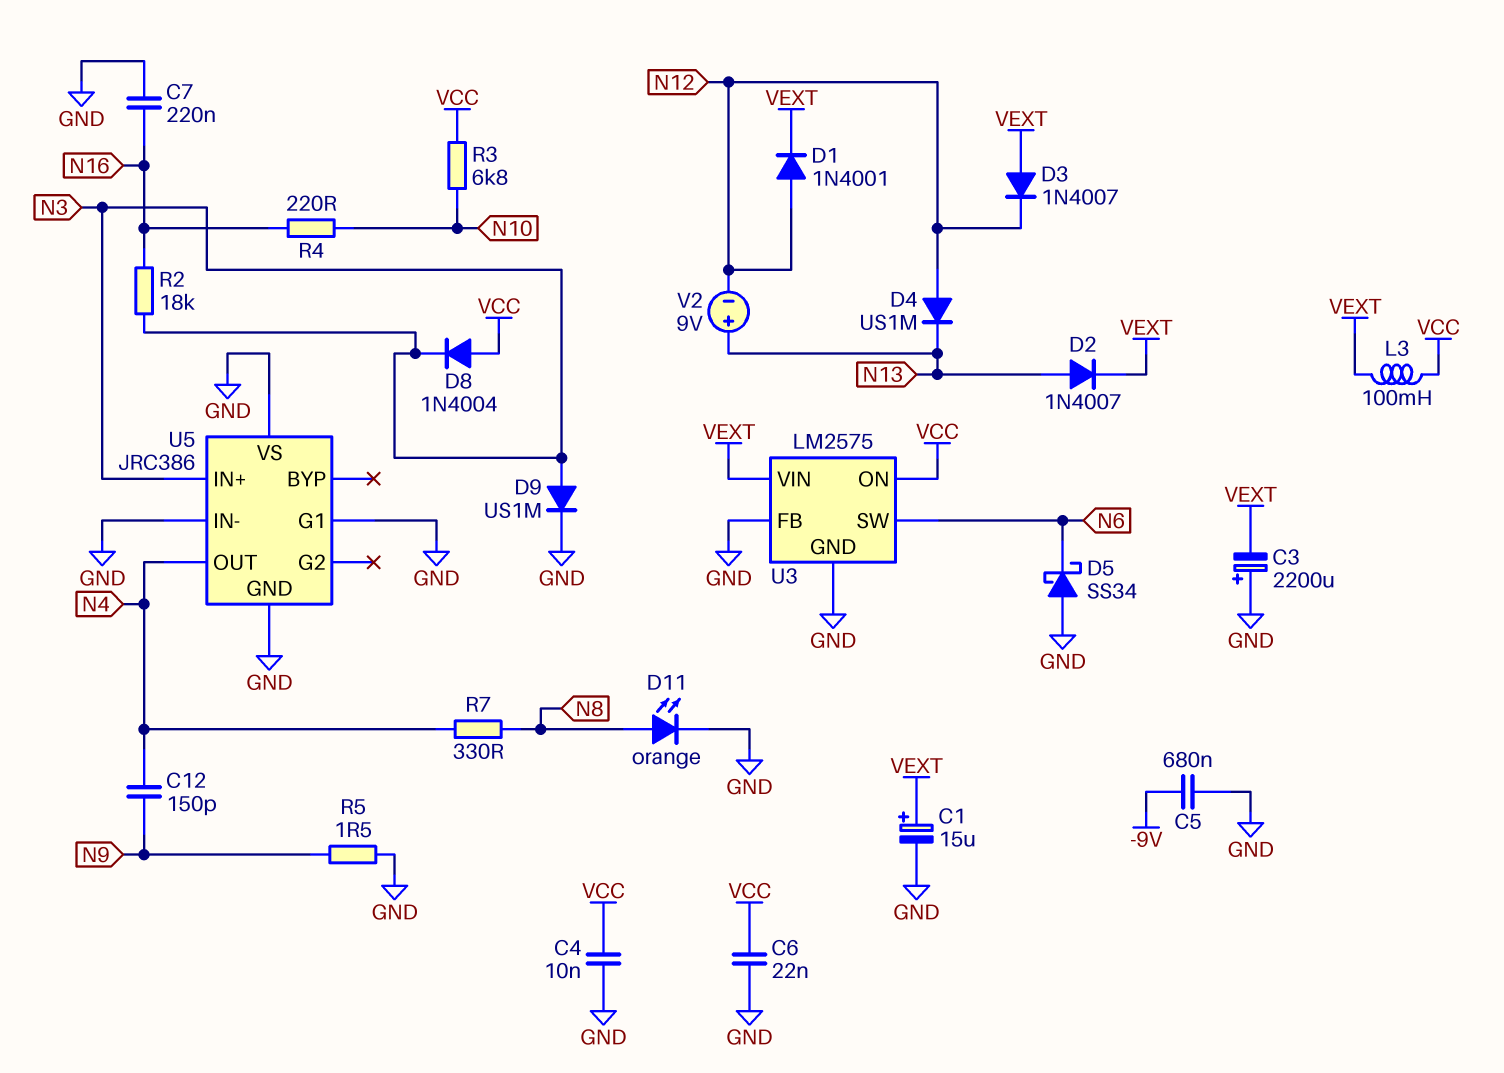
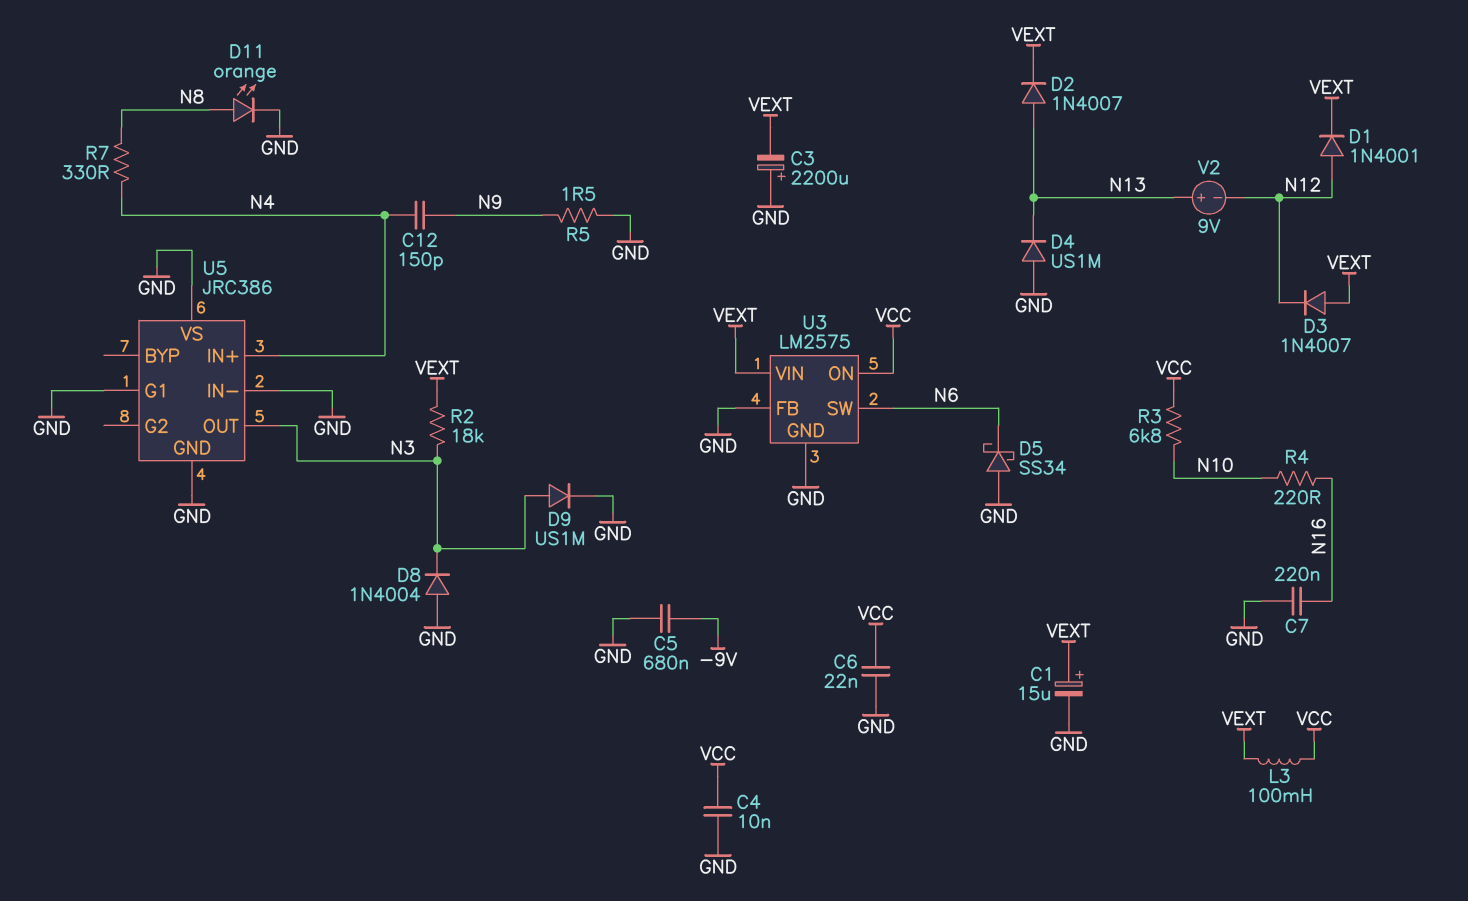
D4: diode US1M (A N12, K N13) -> diode US1M (A GND, K N13)
D8: diode 1N4004 (A VCC, K N3) -> diode 1N4004 (A GND, K N3)
R2: 18k (N3, N16) -> 18k (N3, VEXT)
U5 pin IN+: N3 -> N4
U5 pin OUT: N4 -> N3

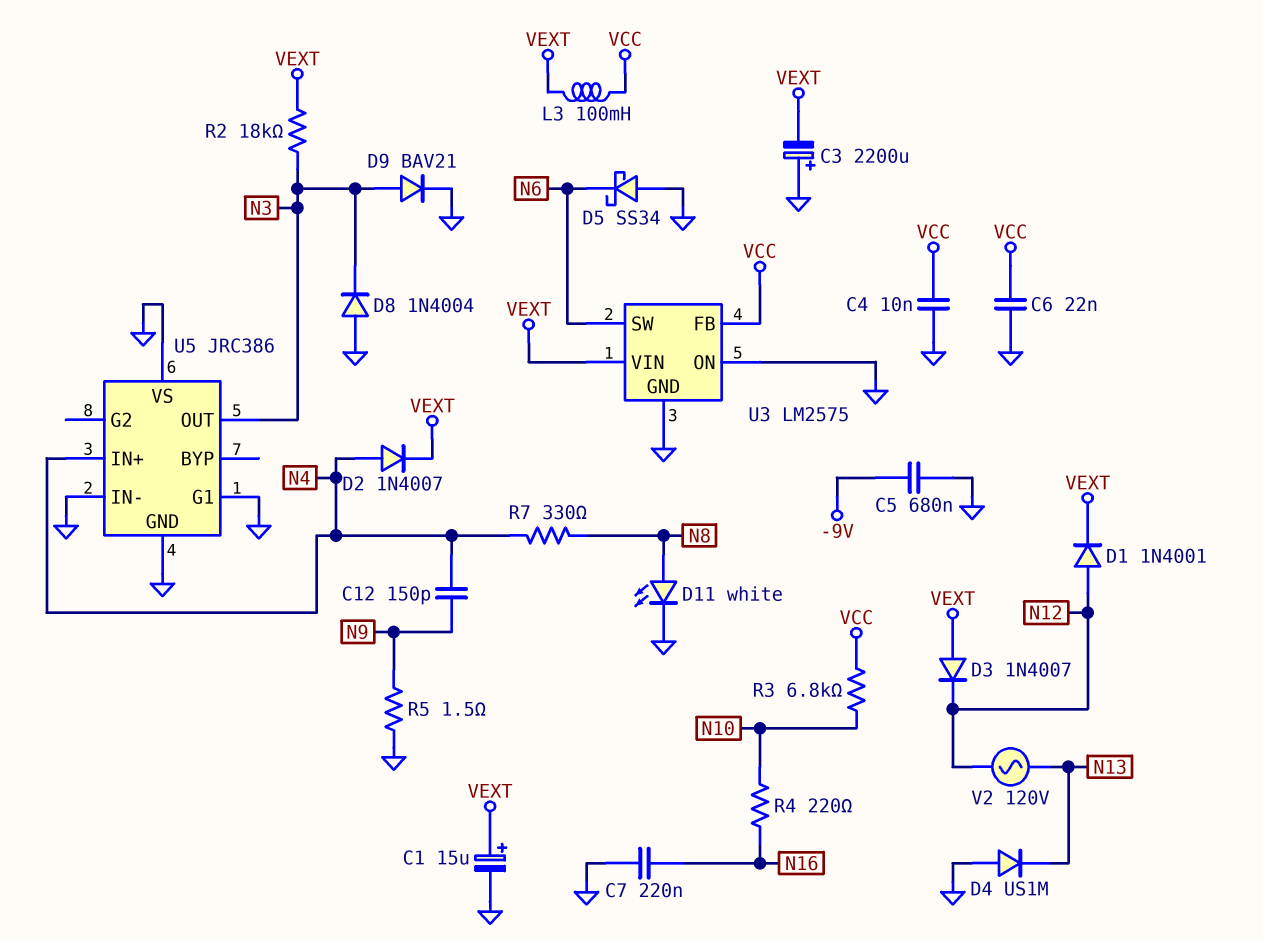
D2: diode 1N4007 (A N13, K VEXT) -> diode 1N4007 (A N4, K VEXT)
D9: diode US1M (A N3, K GND) -> diode BAV21 (A N3, K GND)
D11: LED orange (A N8, K GND) -> LED white (A N8, K GND)
U3 pin FB: GND -> VCC
U3 pin ON: VCC -> GND
V2: 9V (plus N13, minus N12) -> AC 120V (N12, N13)

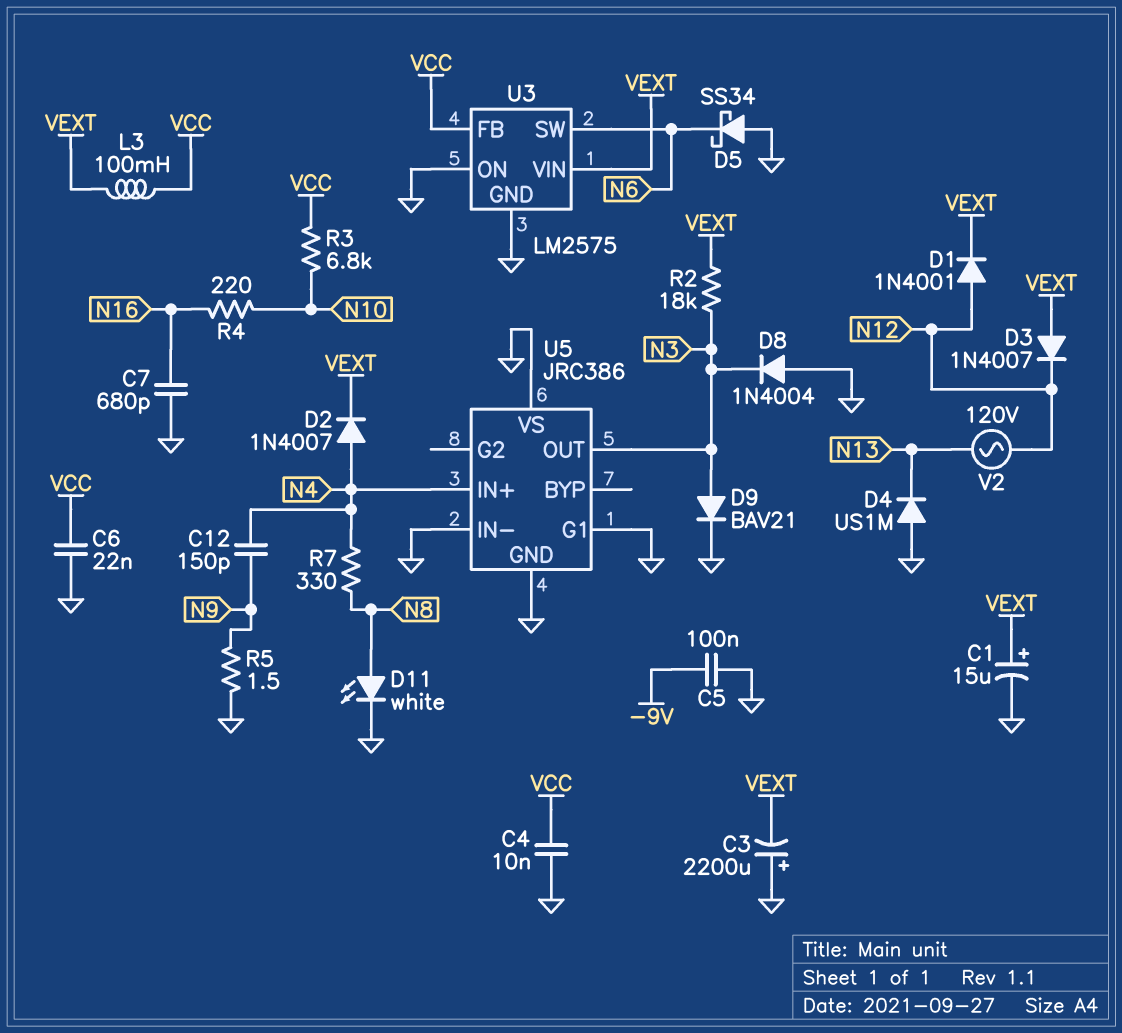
C5: 680nF (-9V, GND) -> 100nF (-9V, GND)
C7: 220nF (GND, N16) -> 680pF (GND, N16)

